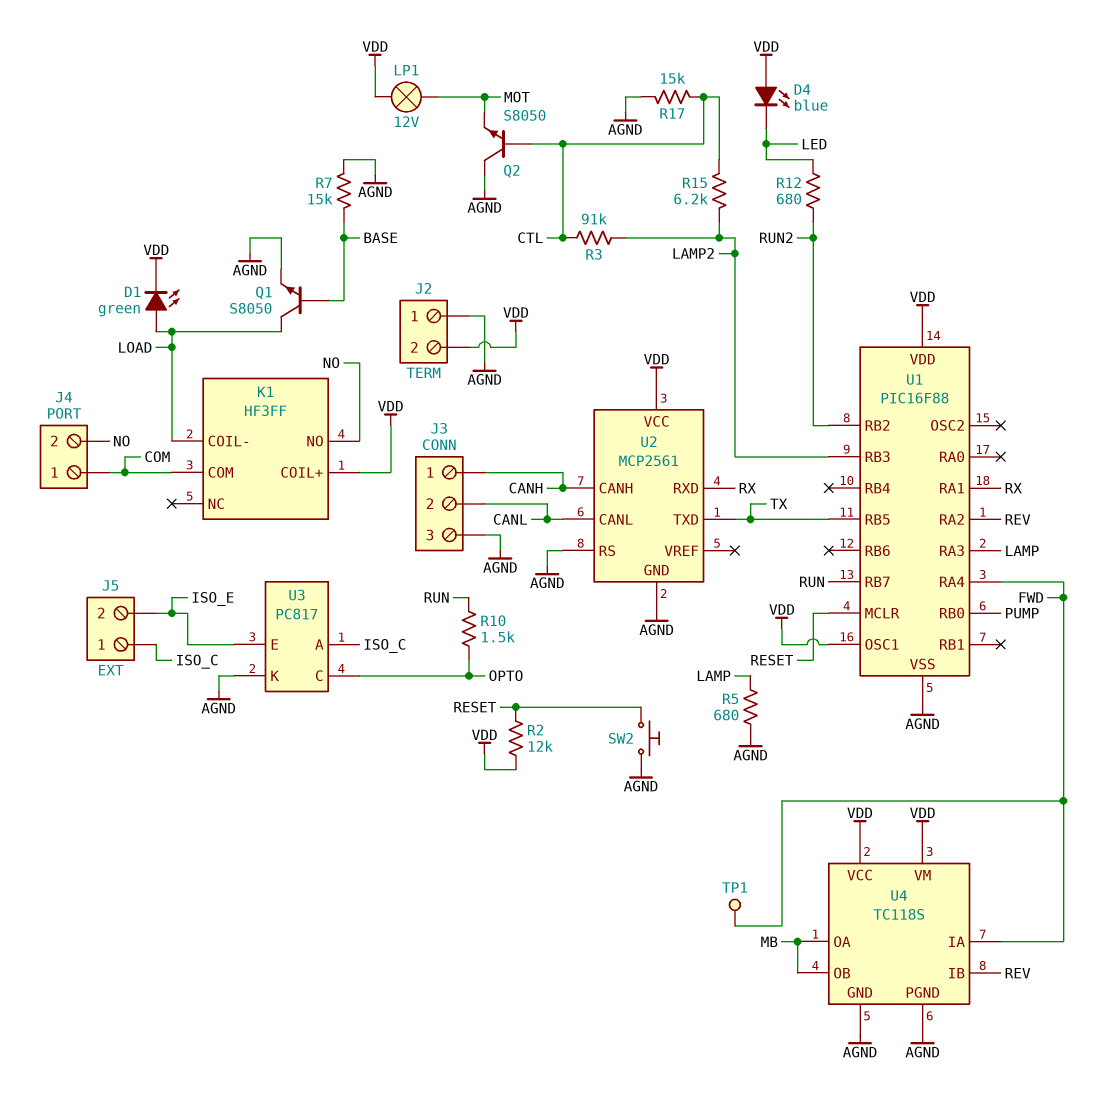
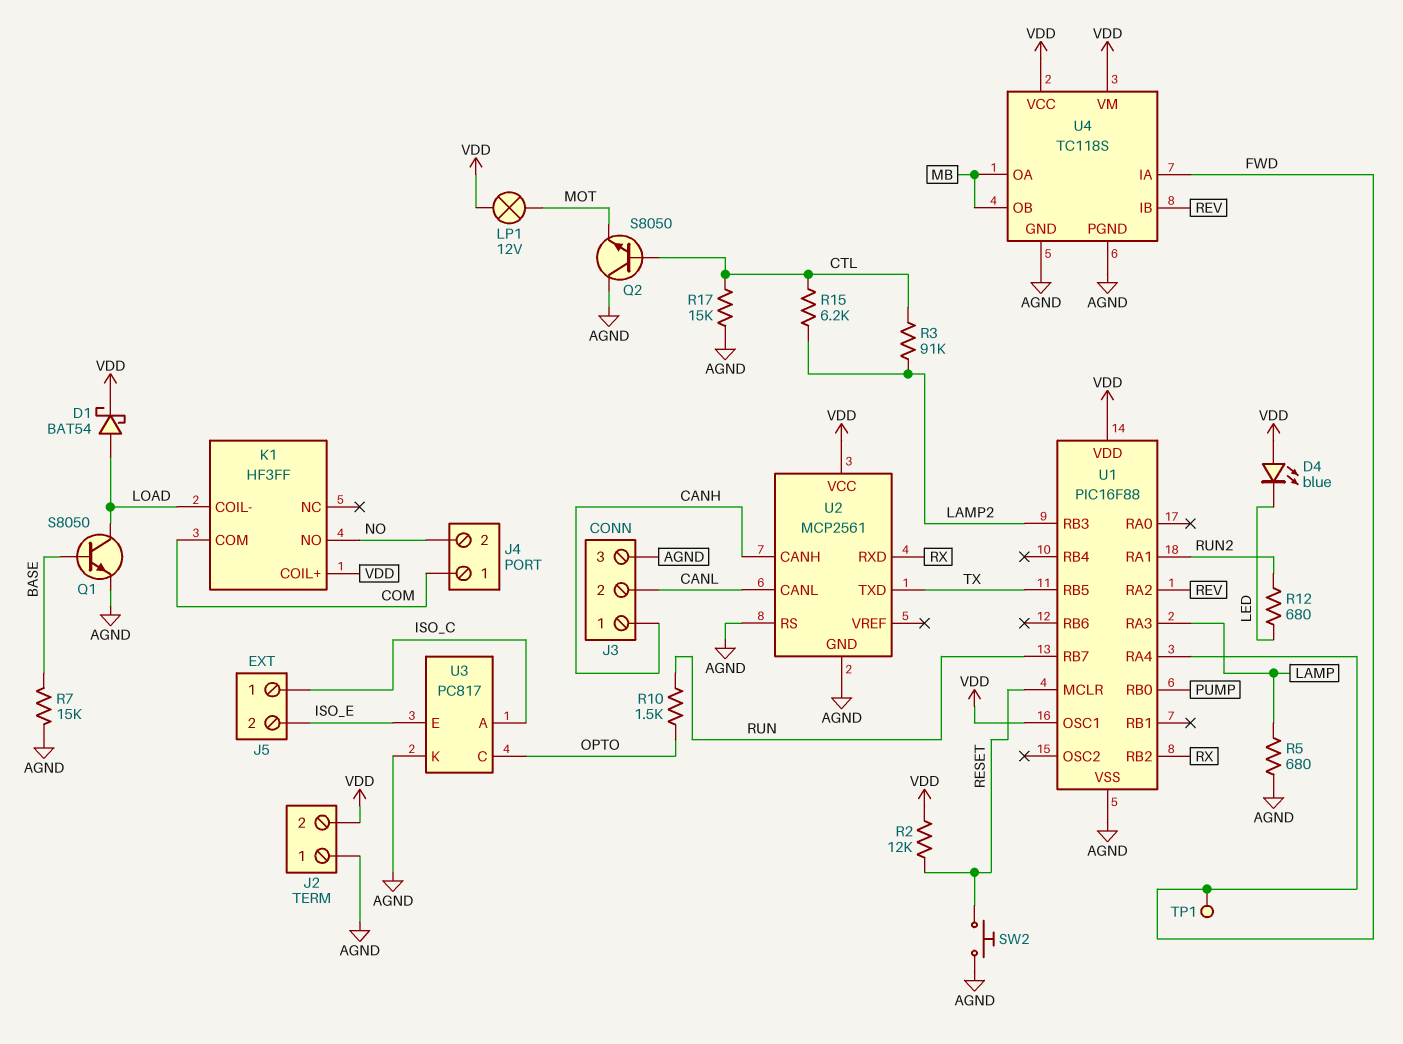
D1: LED green (A LOAD, K VDD) -> schottky BAT54 (A LOAD, K VDD)
U1 pin RA1: RX -> RUN2
U1 pin RB2: RUN2 -> RX

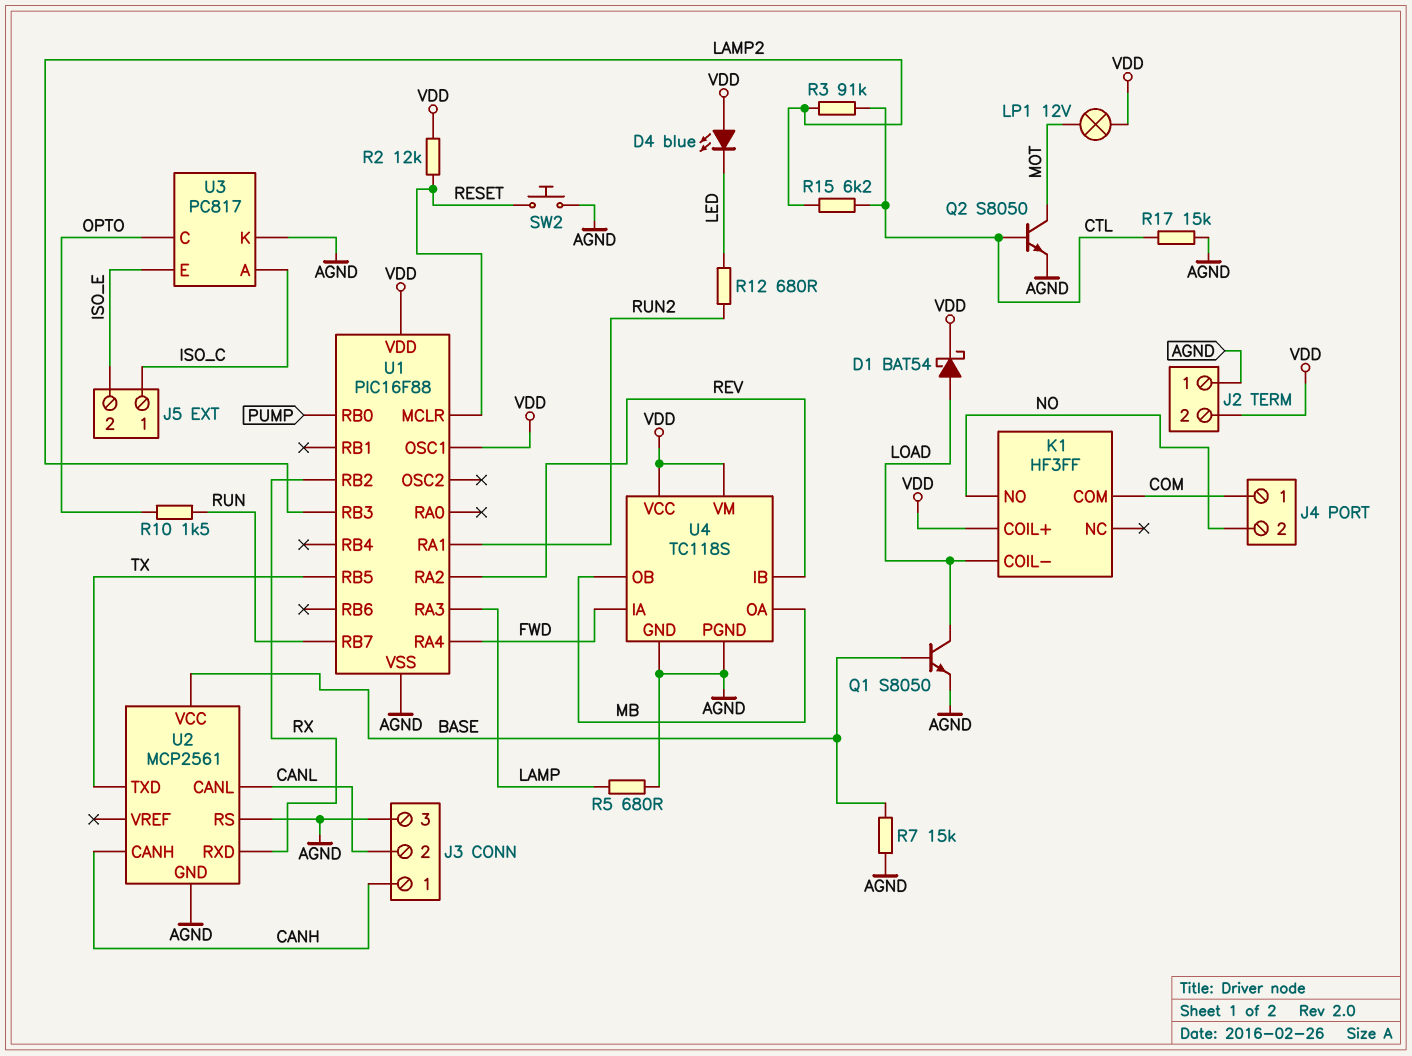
Q2: NPN S8050 (B CTL, C AGND, E MOT) -> NPN S8050 (B CTL, C MOT, E AGND)
TP1: test point (FWD) -> none
U2 pin VCC: VDD -> BASE

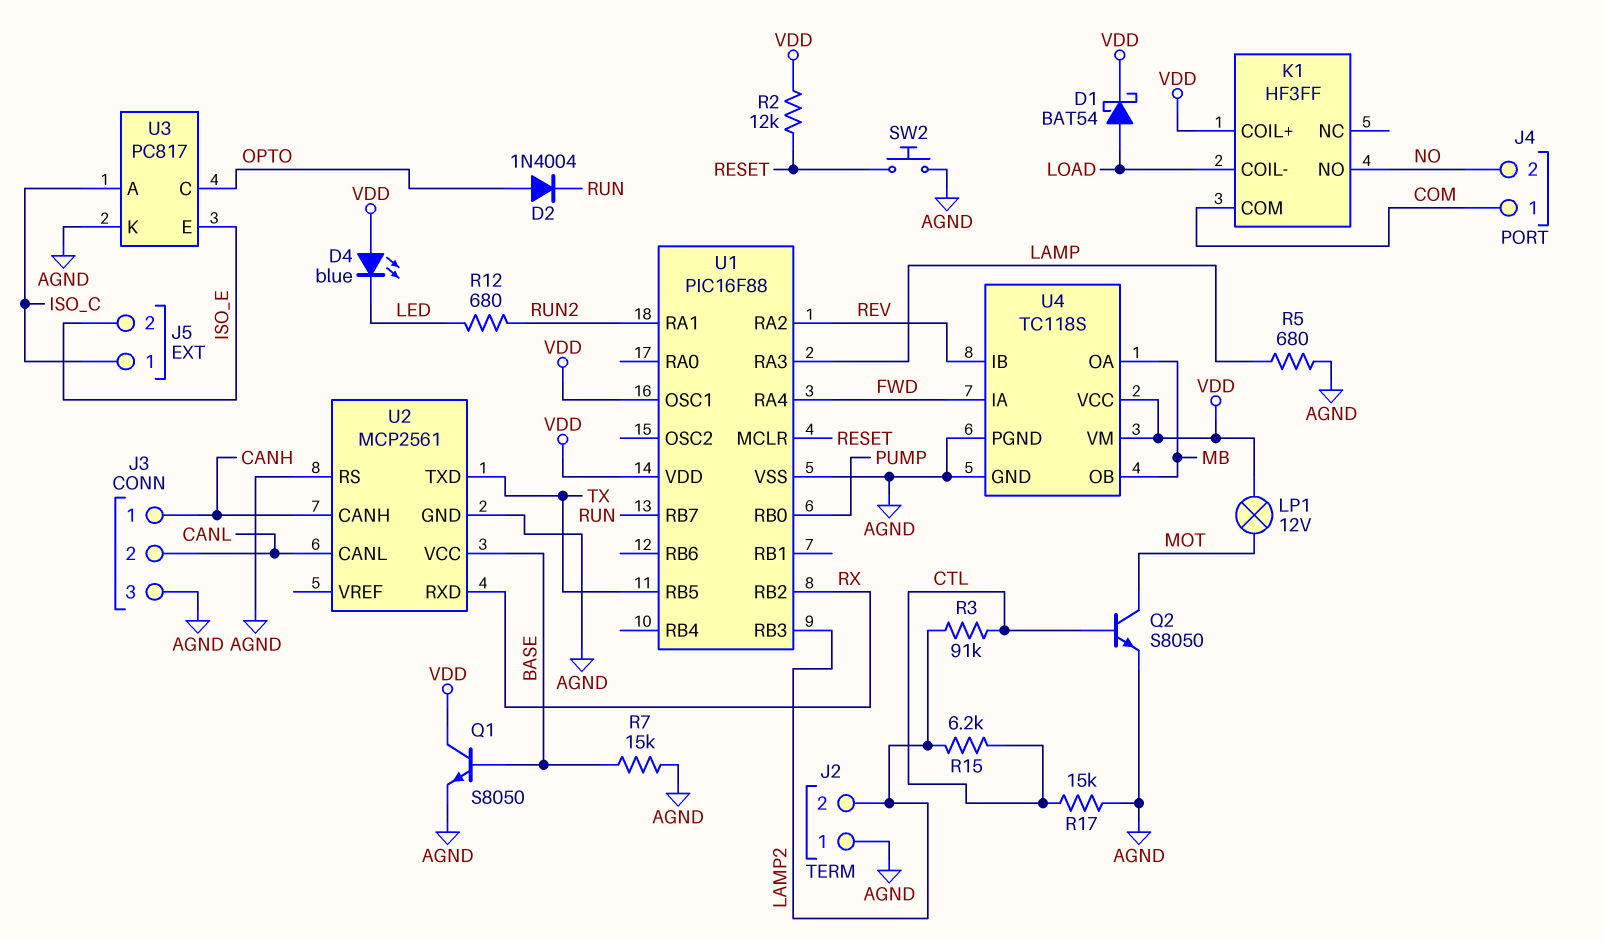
D2: none -> diode 1N4004 (A OPTO, K RUN)
J2 pin 2: VDD -> LAMP2
Q1: NPN S8050 (B BASE, C LOAD, E AGND) -> NPN S8050 (B BASE, C VDD, E AGND)
R10: 1.5k (OPTO, RUN) -> none

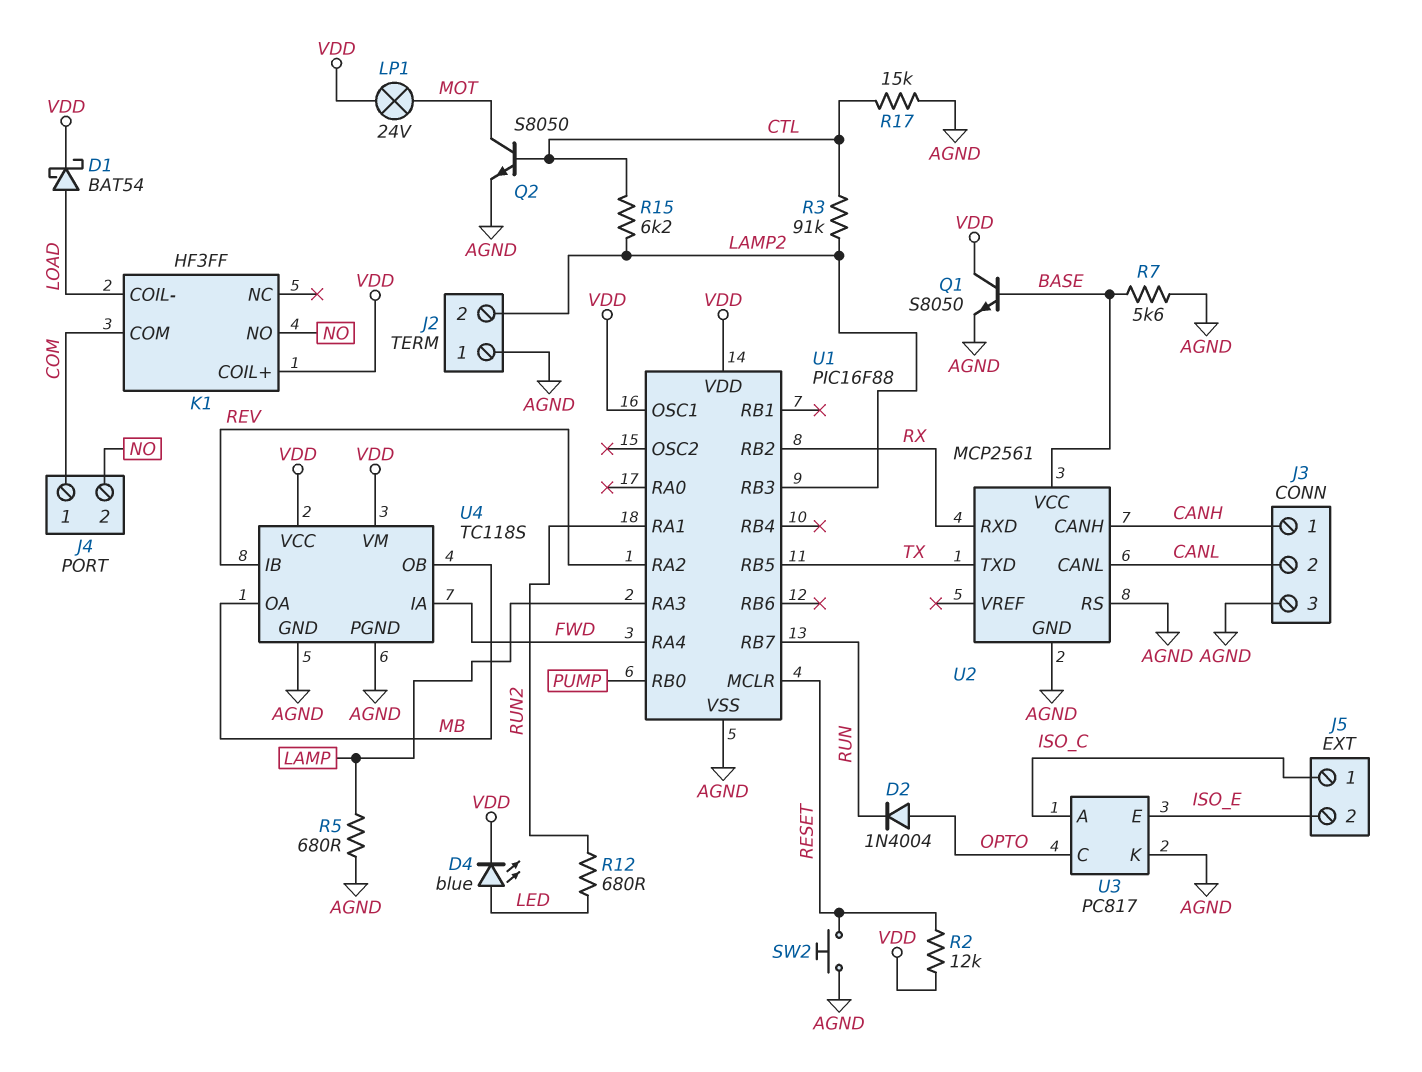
D4: LED blue (A VDD, K LED) -> LED blue (A LED, K VDD)
LP1: lamp 12V (MOT, VDD) -> lamp 24V (MOT, VDD)
R7: 15k (AGND, BASE) -> 5.6k (AGND, BASE)

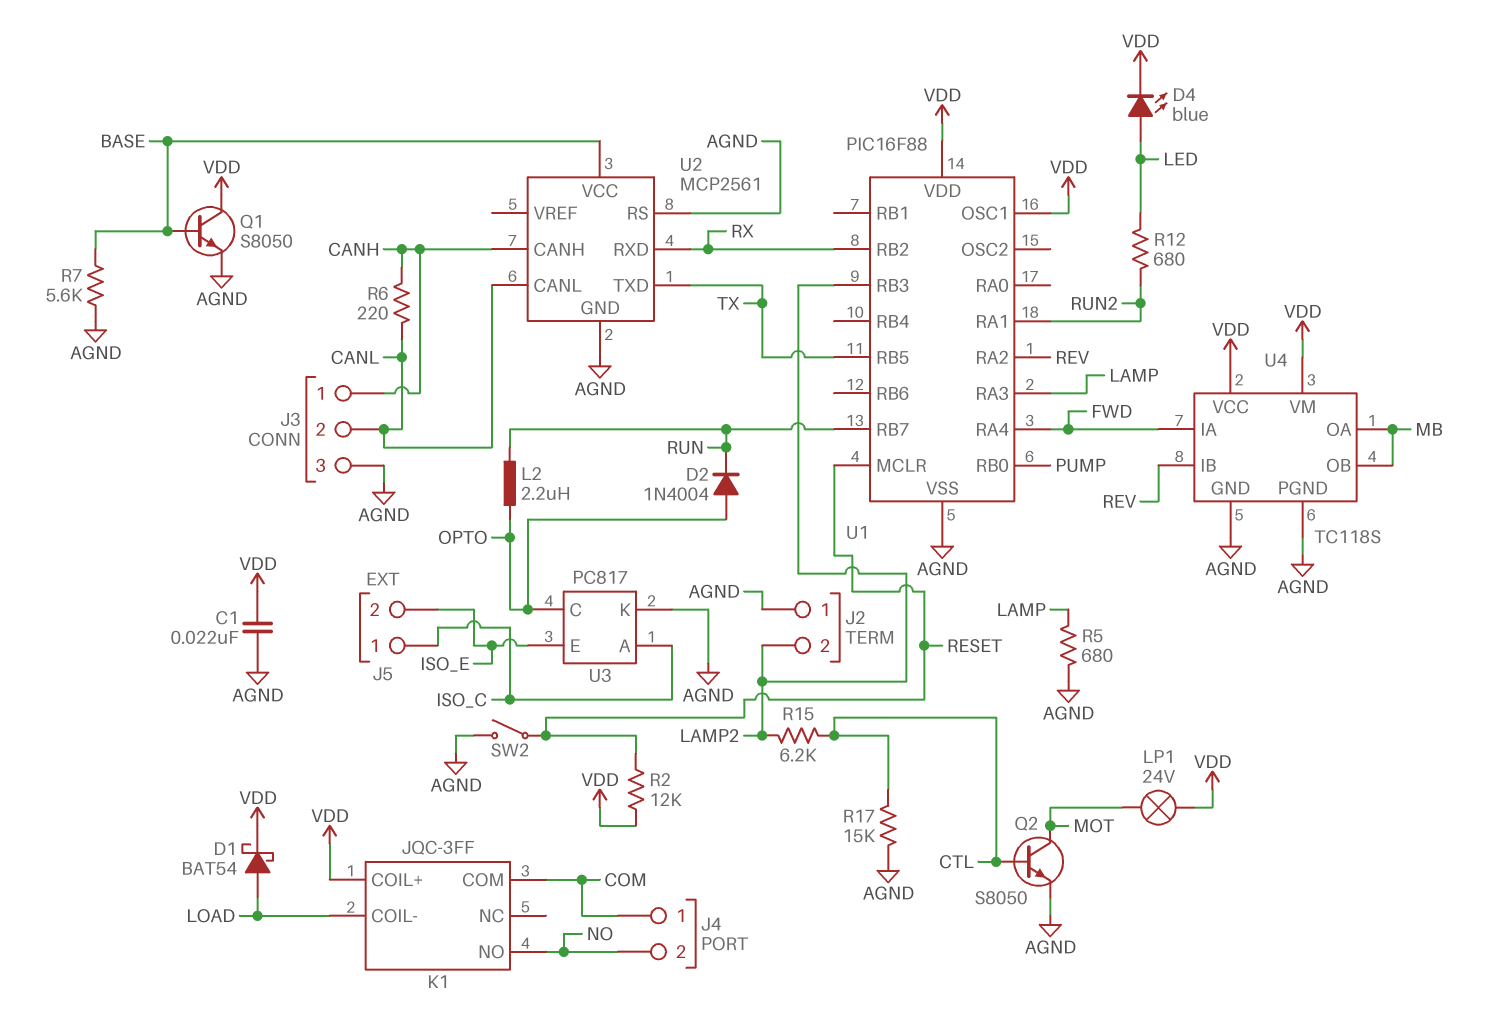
C1: none -> 22nF (AGND, VDD)
K1: HF3FF -> JQC-3FF
L2: none -> 2.2uH (OPTO, RUN)
R3: 91k (CTL, LAMP2) -> none
R6: none -> 220 (CANH, CANL)
SW2: button (AGND, RESET) -> switch (AGND, RESET)

